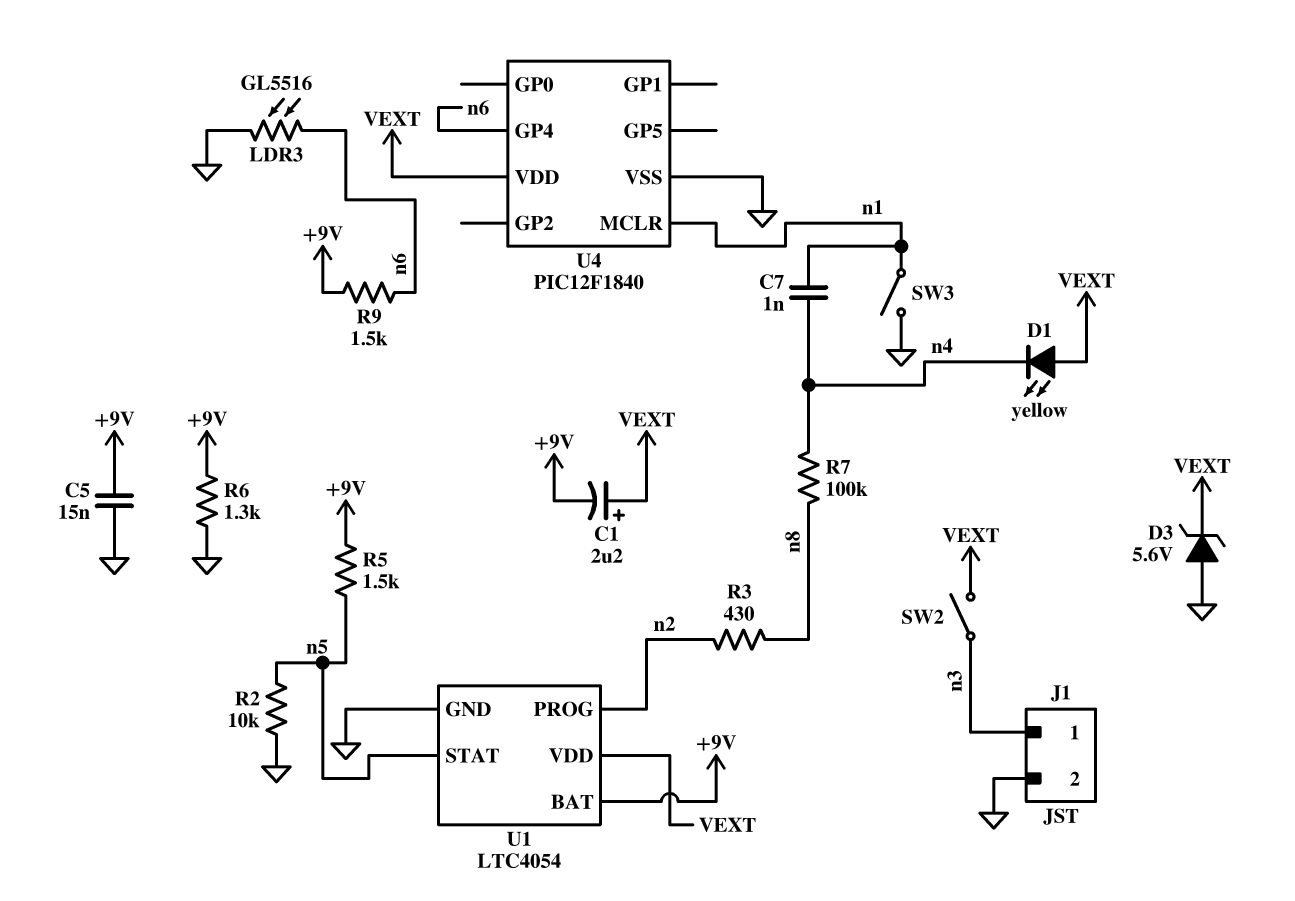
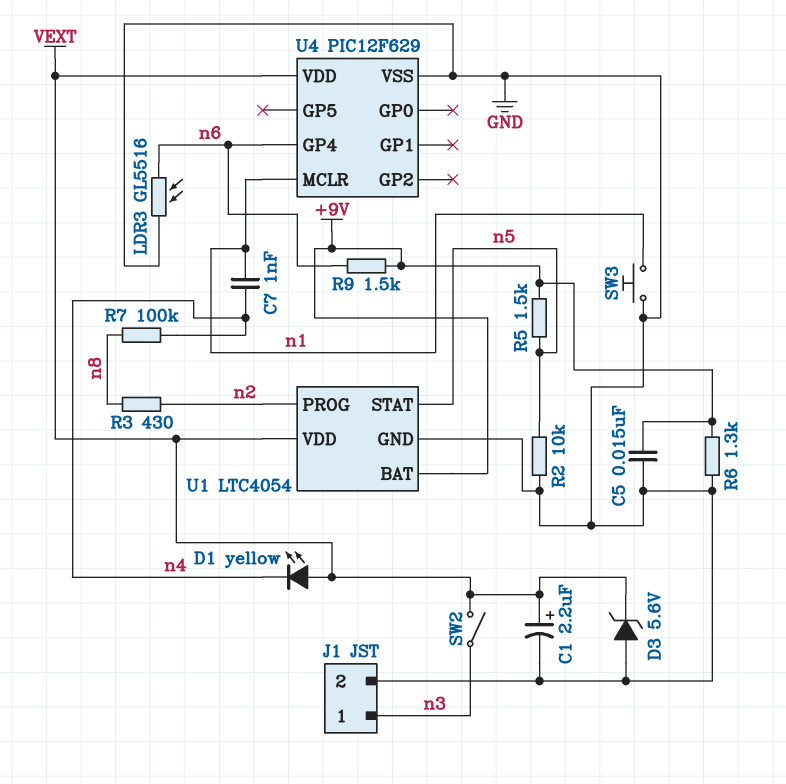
C1: 2.2uF (plus VEXT, minus +9V) -> 2.2uF (plus VEXT, minus GND)
SW3: switch (GND, n1) -> button (GND, n1)
U4: PIC12F1840 -> PIC12F629

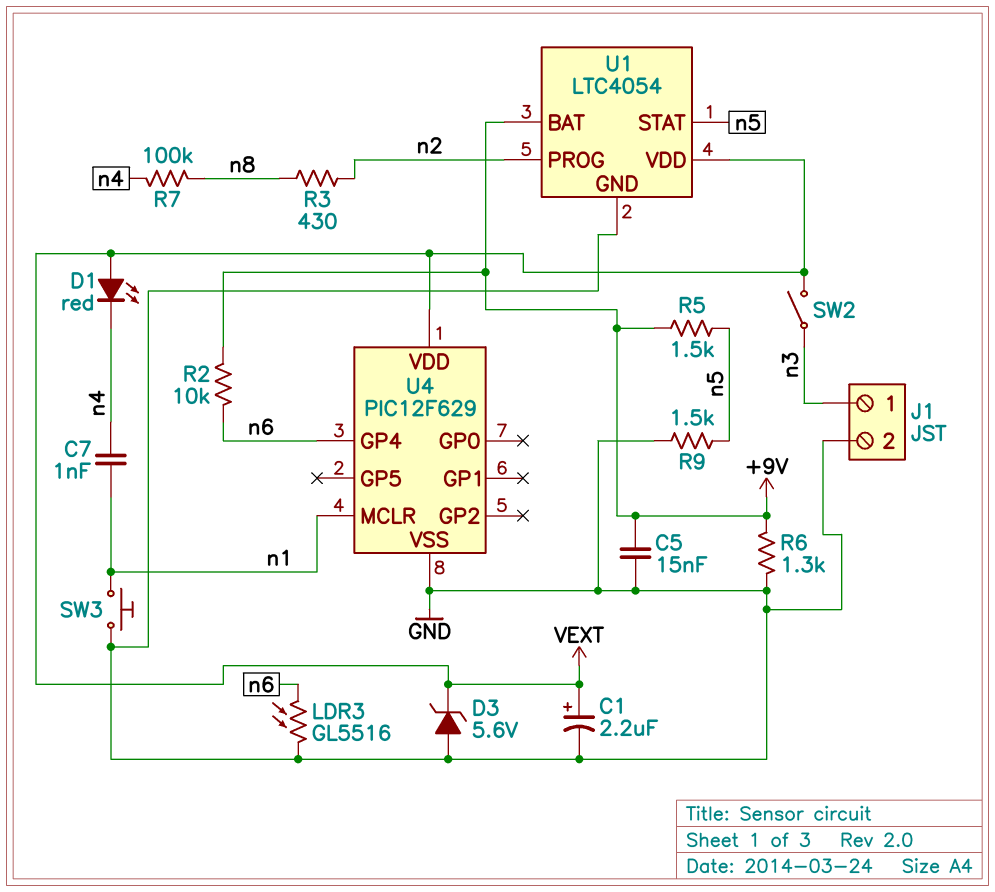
D1: LED yellow (A VEXT, K n4) -> LED red (A VEXT, K n4)
R2: 10k (GND, n5) -> 10k (+9V, n6)
R9: 1.5k (+9V, n6) -> 1.5k (GND, n5)

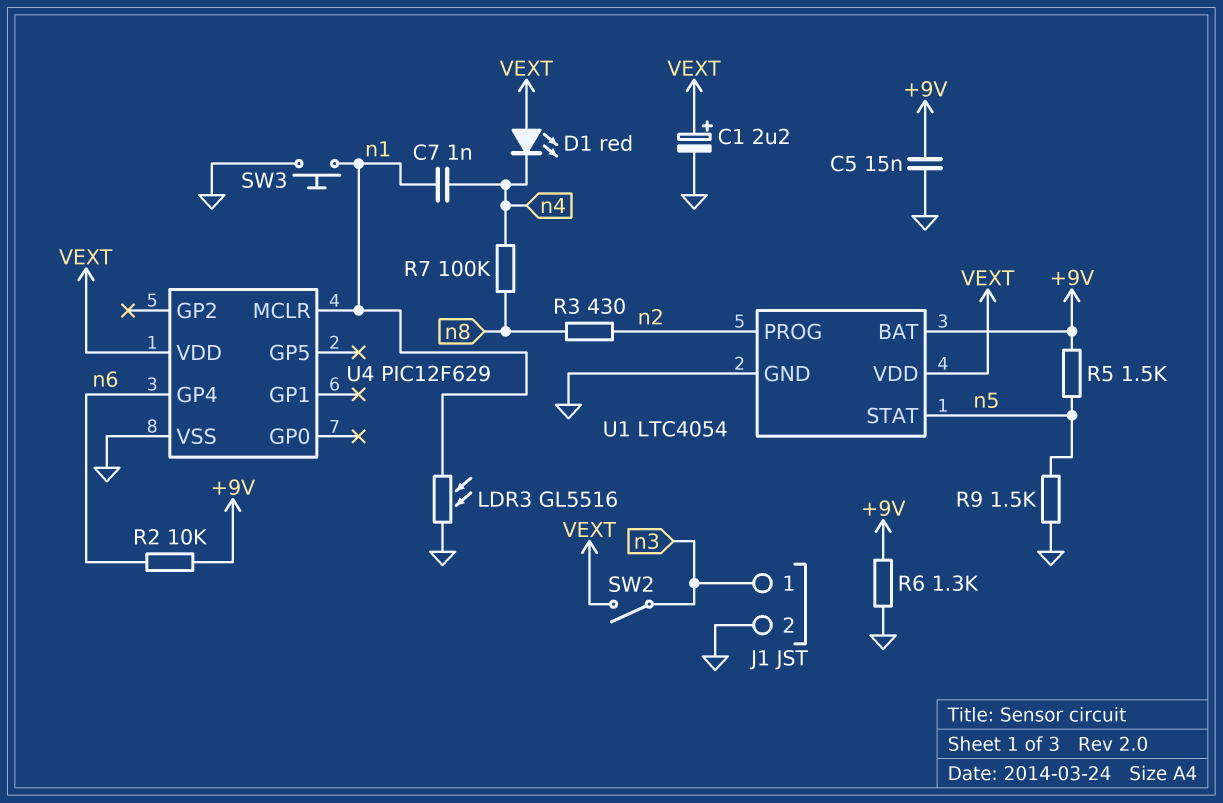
D3: zener 5.6V (A GND, K VEXT) -> none
LDR3: GL5516 (GND, n6) -> GL5516 (GND, n1)

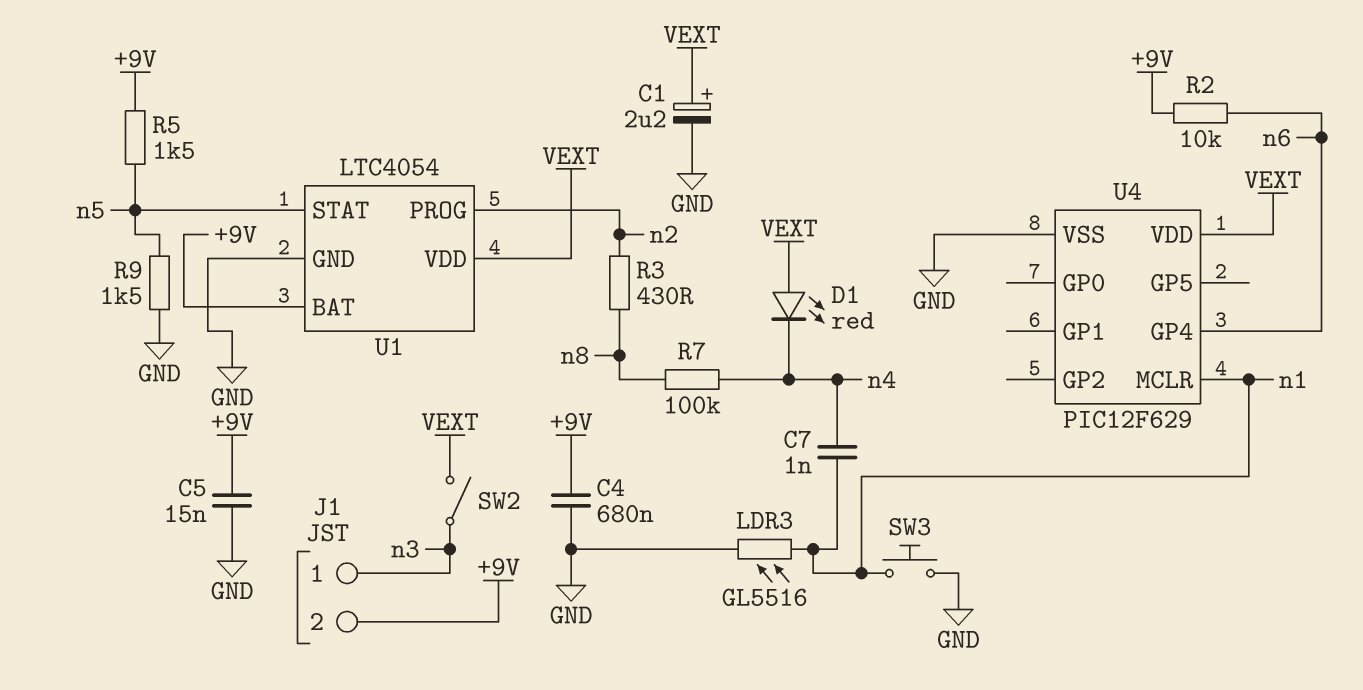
C4: none -> 680nF (+9V, GND)
J1 pin 2: GND -> +9V
R6: 1.3k (+9V, GND) -> none

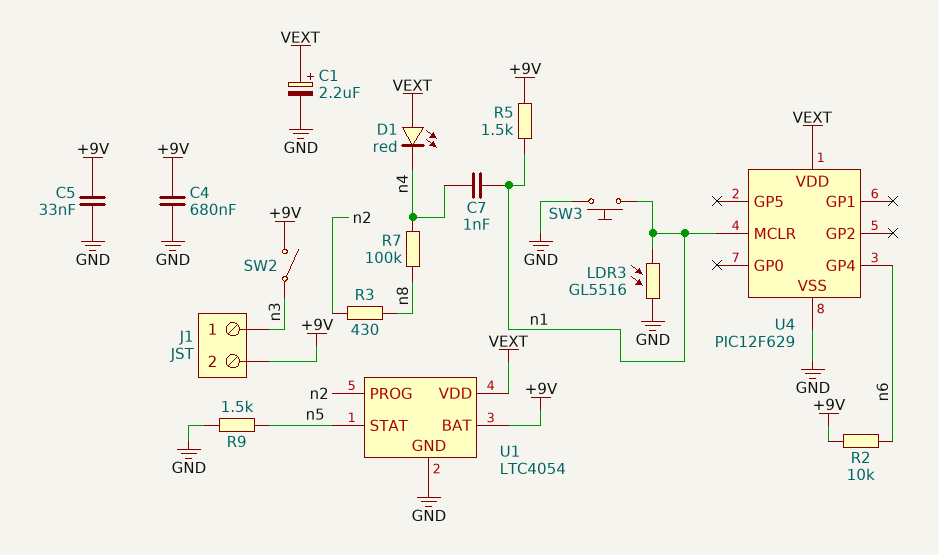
C5: 15nF (+9V, GND) -> 33nF (+9V, GND)
R5: 1.5k (+9V, n5) -> 1.5k (+9V, n1)
SW2: switch (VEXT, n3) -> switch (+9V, n3)

